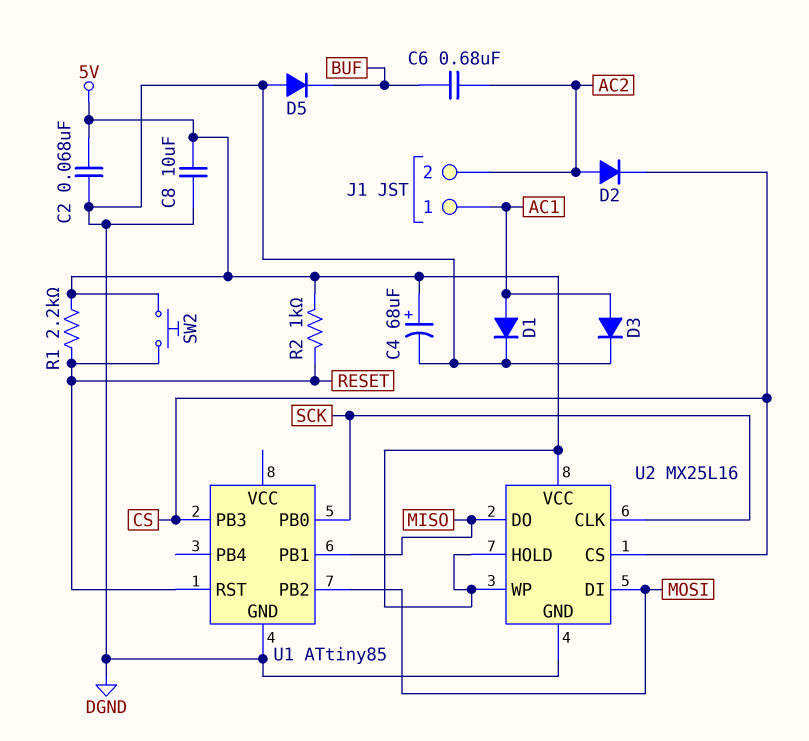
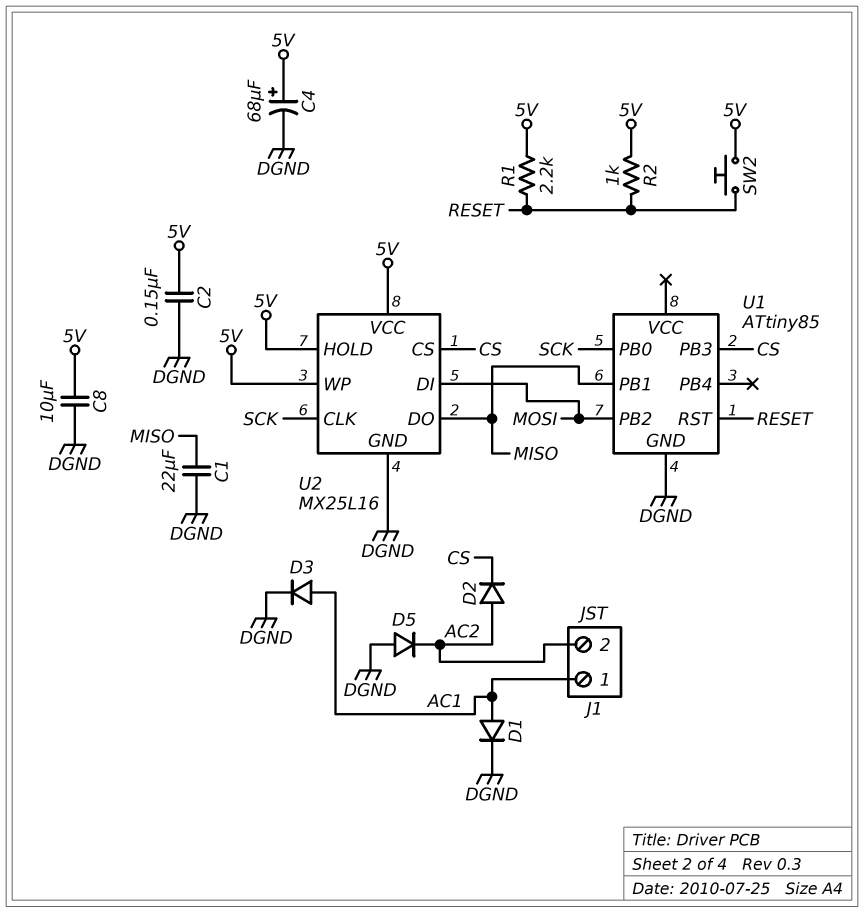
C1: none -> 22uF (DGND, MISO)
C2: 68nF (5V, DGND) -> 150nF (5V, DGND)
C6: 680nF (AC2, BUF) -> none
D5: diode (A DGND, K BUF) -> diode (A DGND, K AC2)

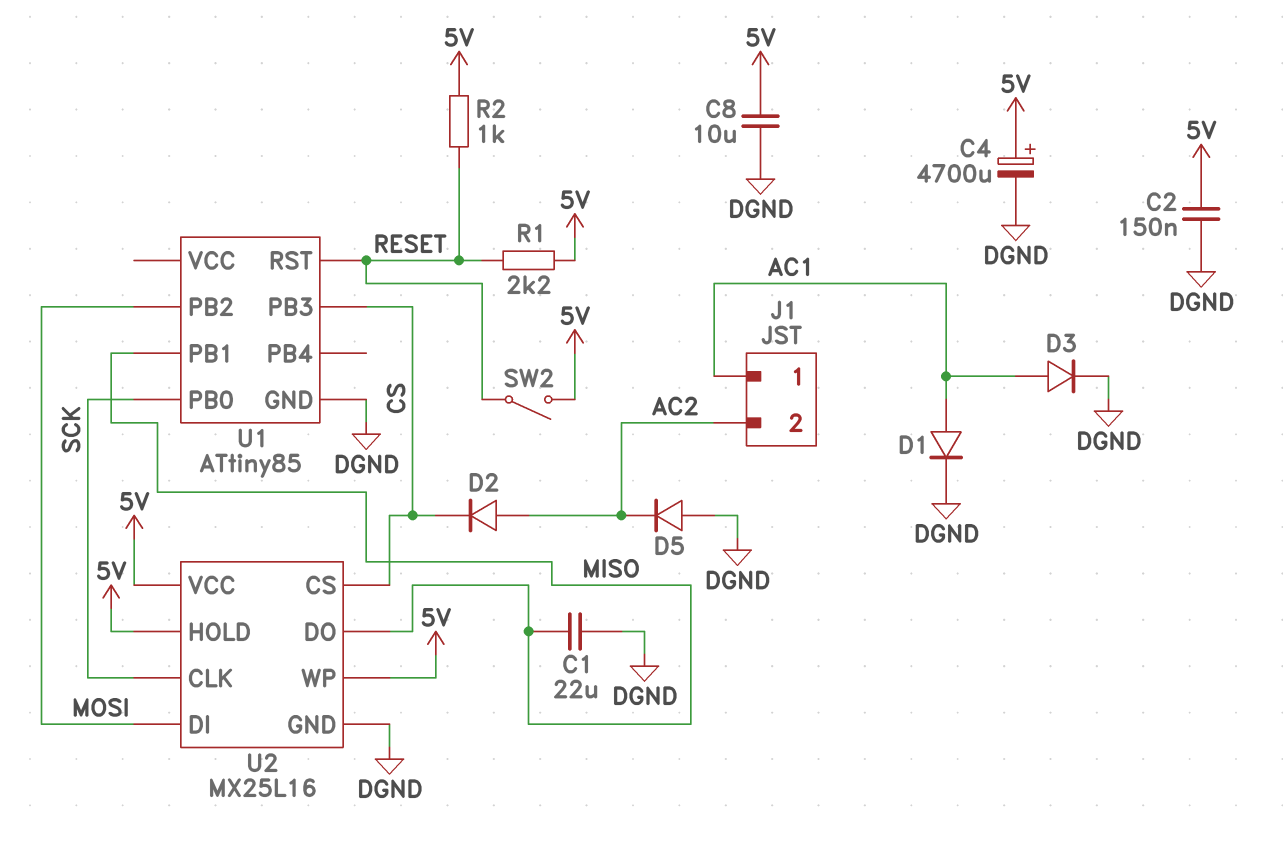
C4: 68uF (plus 5V, minus DGND) -> 4700uF (plus 5V, minus DGND)
SW2: button (5V, RESET) -> switch (5V, RESET)

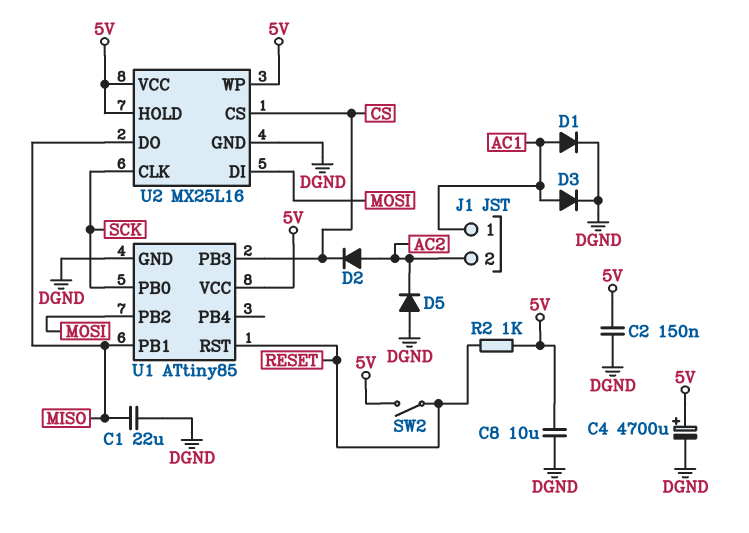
R1: 2.2k (5V, RESET) -> none
U1 pin VCC: none -> 5V

